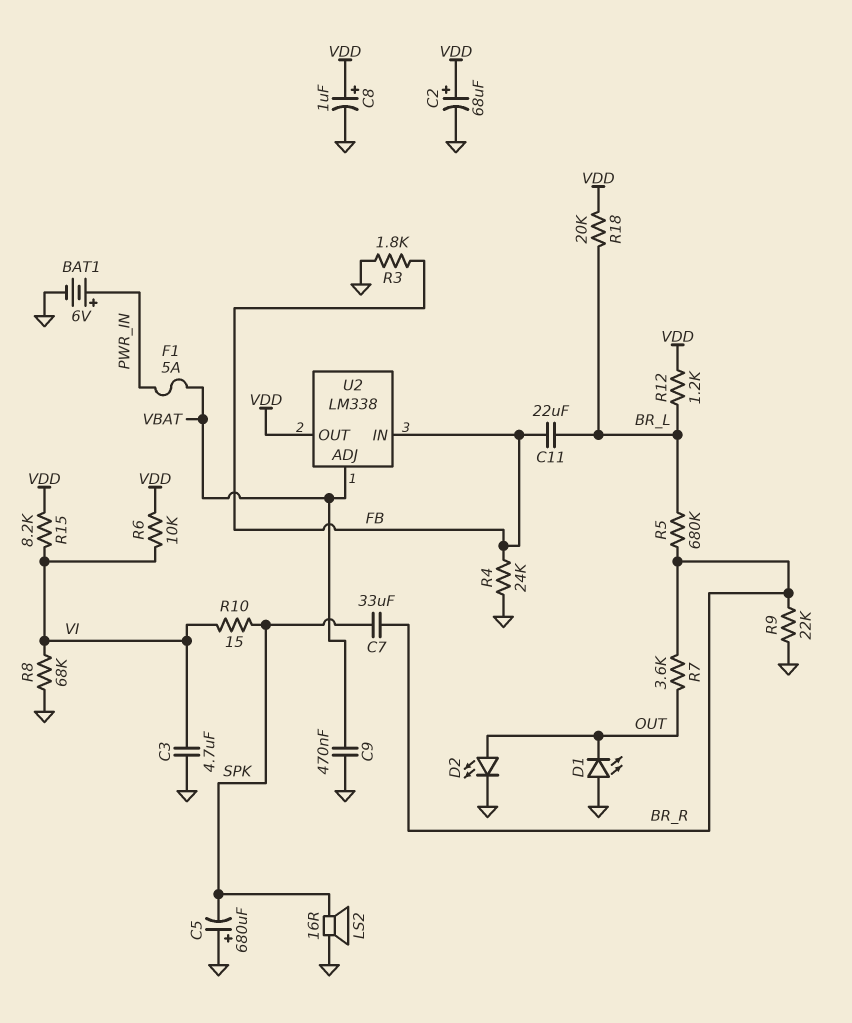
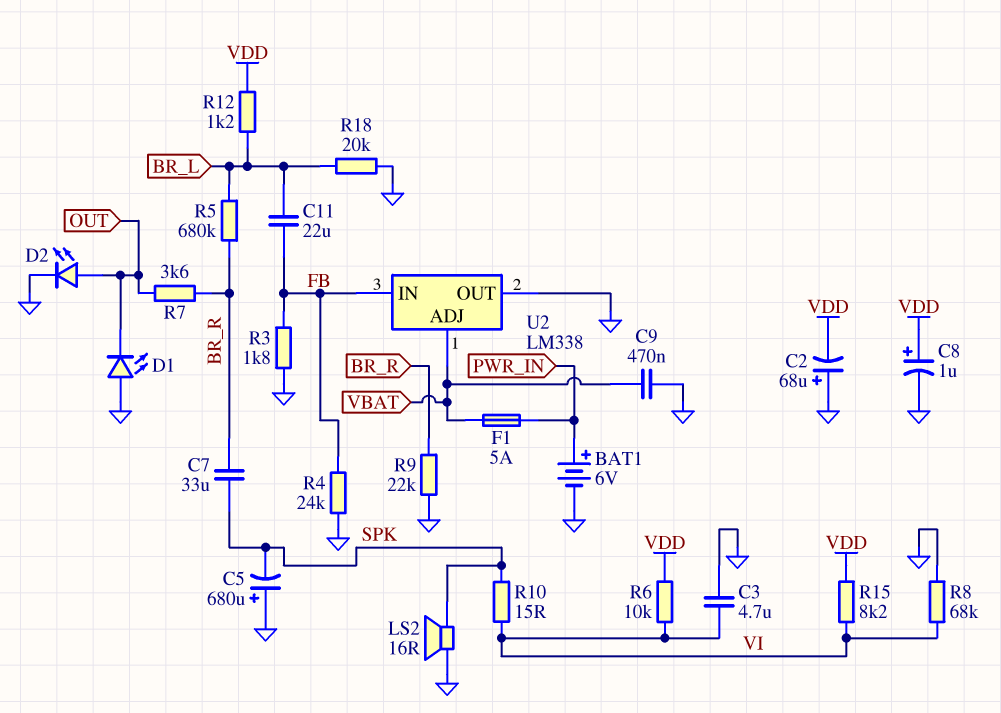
C2: 68uF (plus VDD, minus GND) -> 68uF (plus GND, minus VDD)
R18: 20k (BR_L, VDD) -> 20k (BR_L, GND)
U2 pin OUT: VDD -> GND

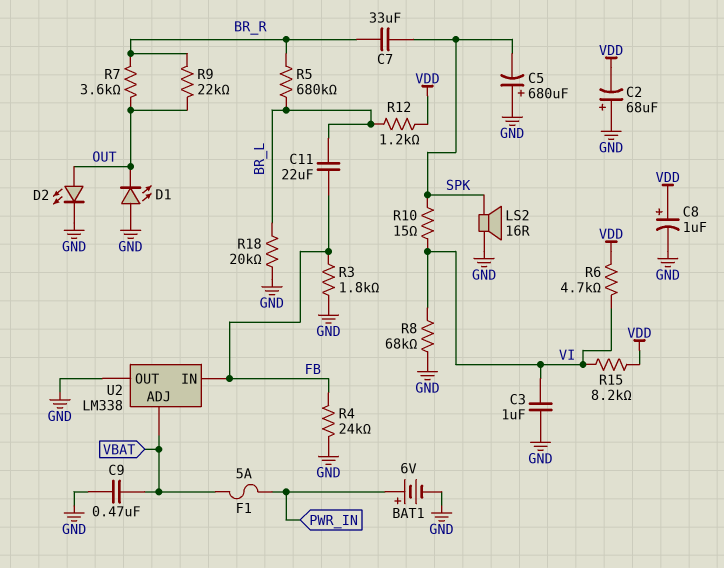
C3: 4.7uF (GND, VI) -> 1uF (GND, VI)
R6: 10k (VDD, VI) -> 4.7k (VDD, VI)
R9: 22k (BR_R, GND) -> 22k (BR_R, OUT)

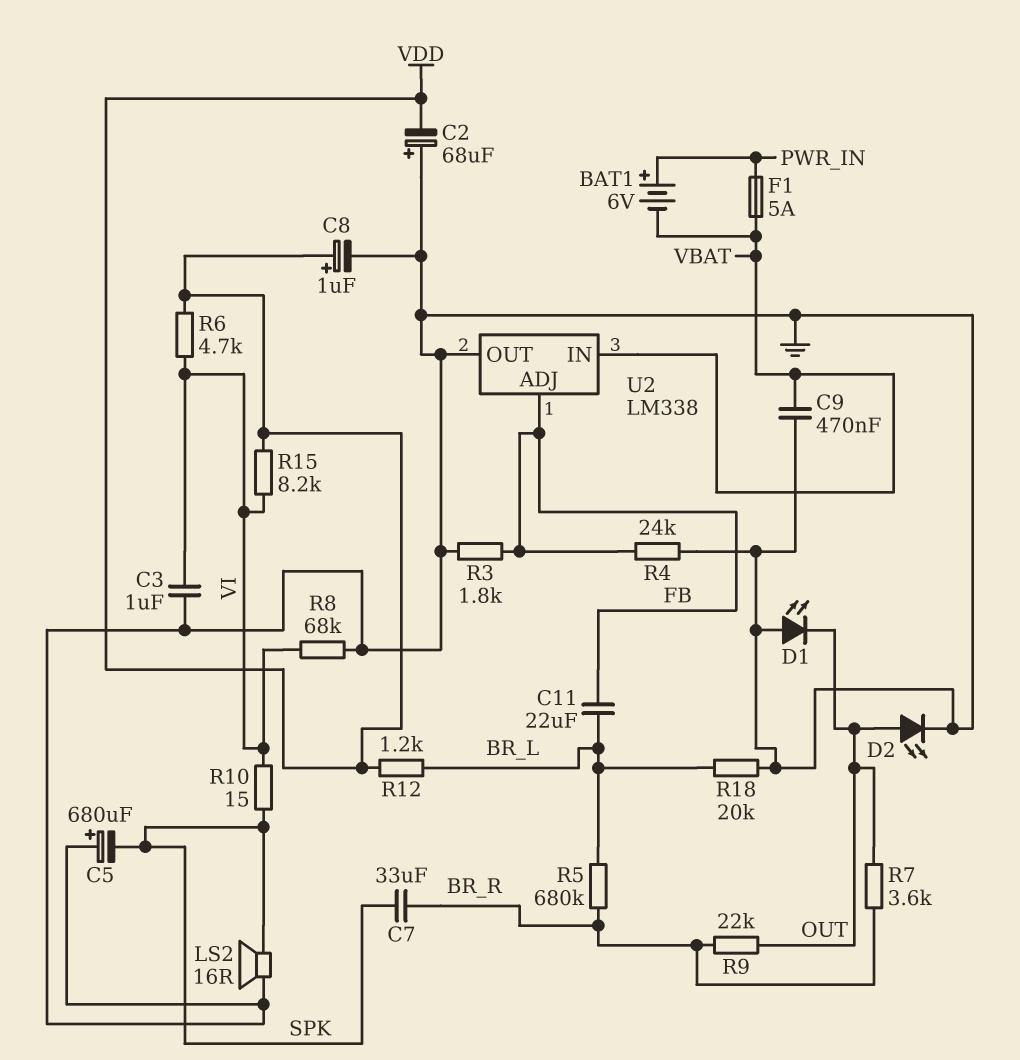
BAT1: 6V (plus PWR_IN, minus GND) -> 6V (plus PWR_IN, minus VBAT)
U2 pin ADJ: VBAT -> FB
U2 pin IN: FB -> VBAT

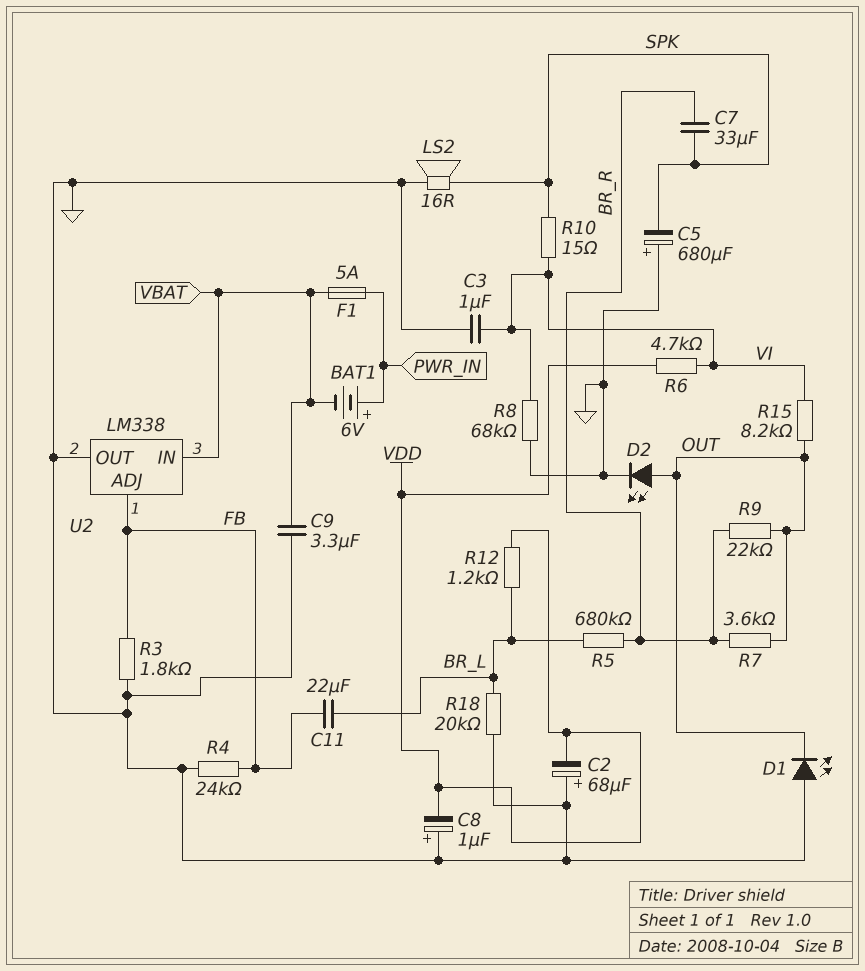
C8: 1uF (plus VDD, minus GND) -> 1uF (plus GND, minus VDD)
C9: 470nF (GND, VBAT) -> 3.3uF (GND, VBAT)
R15: 8.2k (VDD, VI) -> 8.2k (OUT, VI)

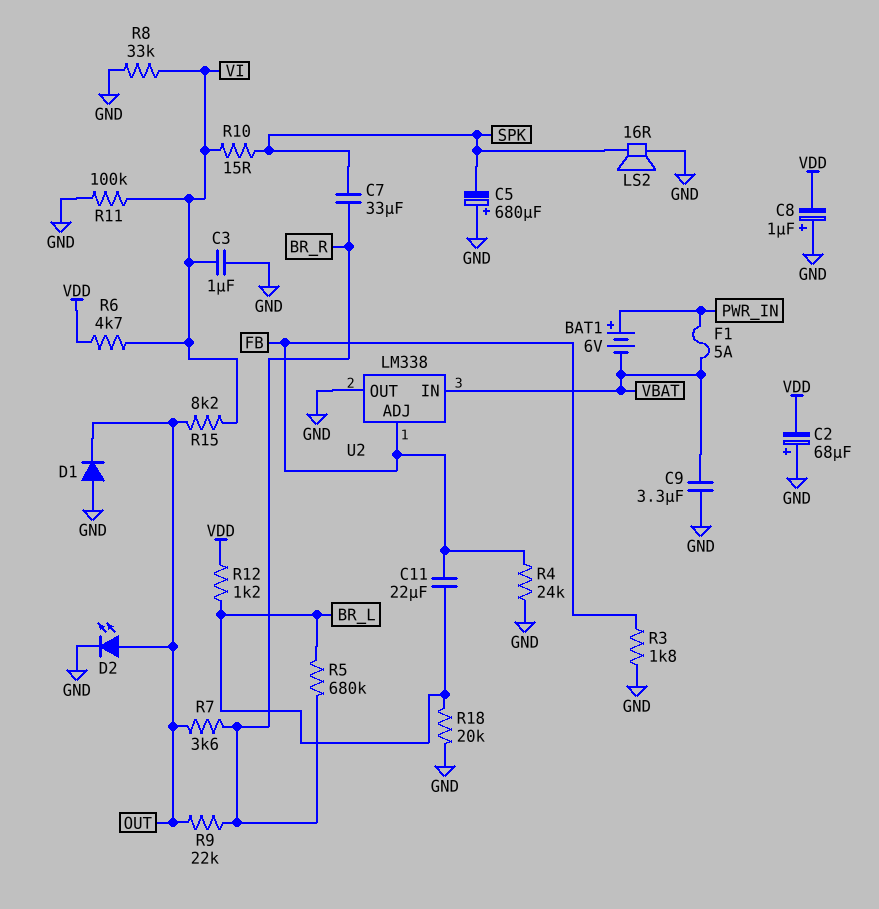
D1: LED (A GND, K OUT) -> diode (A GND, K OUT)
R8: 68k (GND, VI) -> 33k (GND, VI)
R11: none -> 100k (GND, VI)

